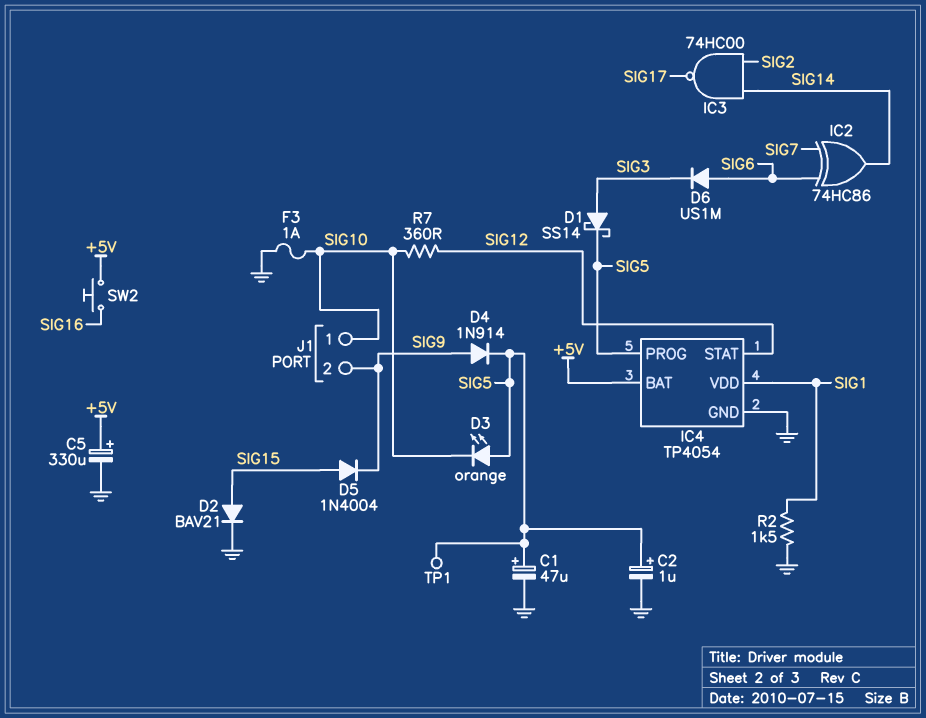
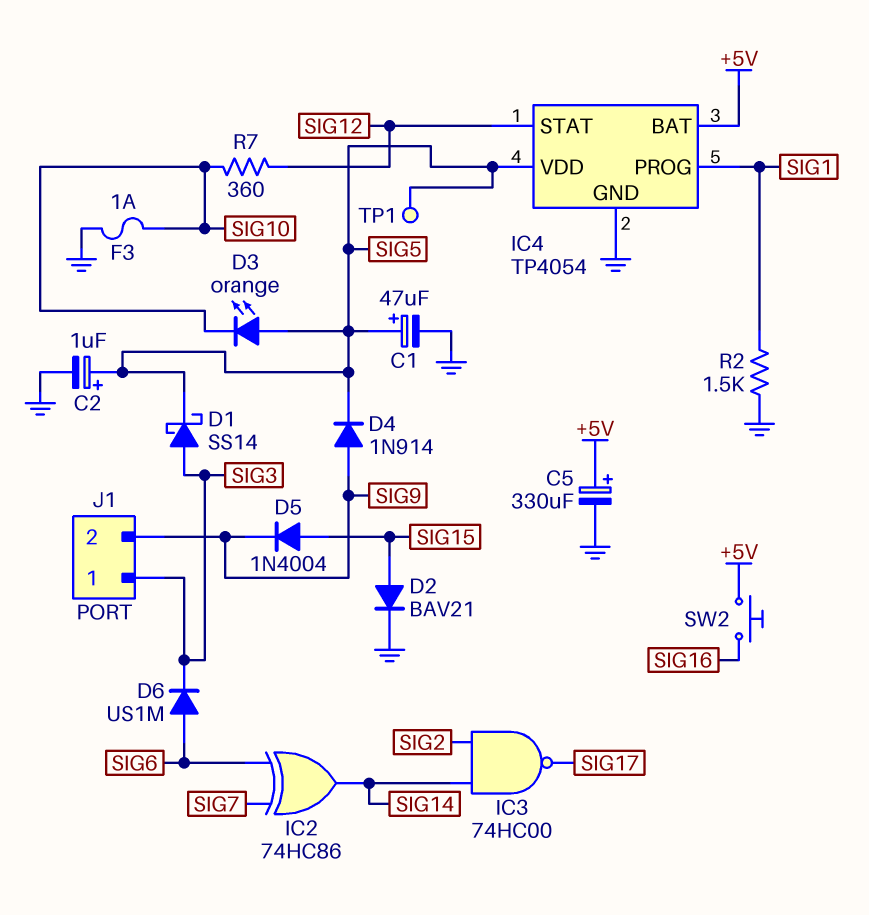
IC4 pin PROG: SIG5 -> SIG1
IC4 pin VDD: SIG1 -> SIG5
J1 pin 1: SIG10 -> SIG3

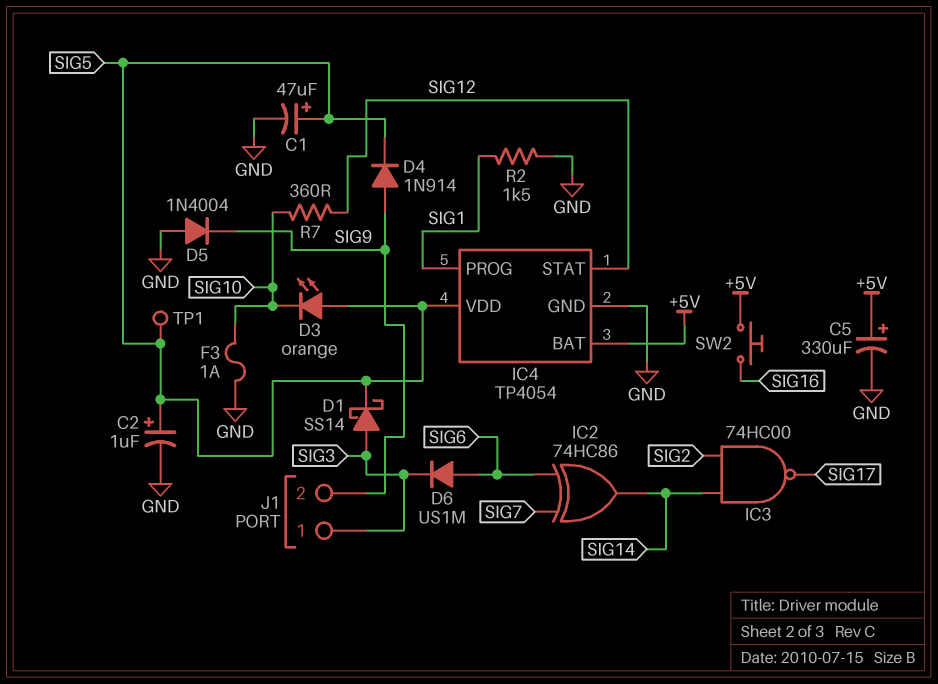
D2: diode BAV21 (A SIG15, K GND) -> none
D5: diode 1N4004 (A SIG15, K SIG9) -> diode 1N4004 (A GND, K SIG9)

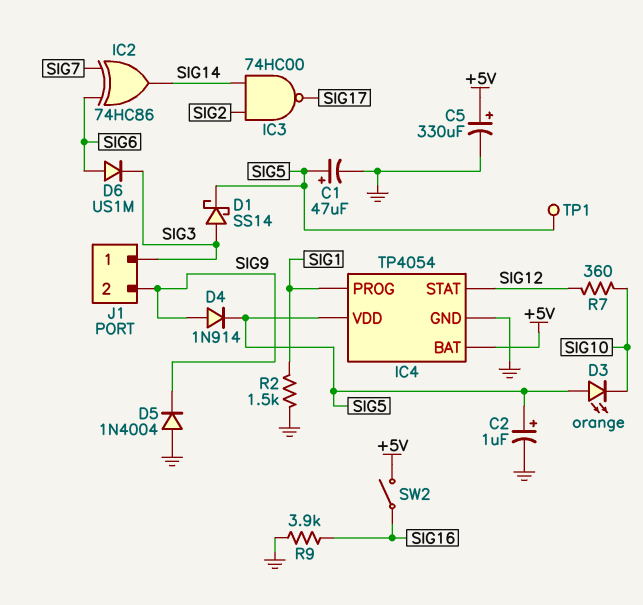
F3: 1A (GND, SIG10) -> none
R9: none -> 3.9k (GND, SIG16)
SW2: button (+5V, SIG16) -> switch (+5V, SIG16)

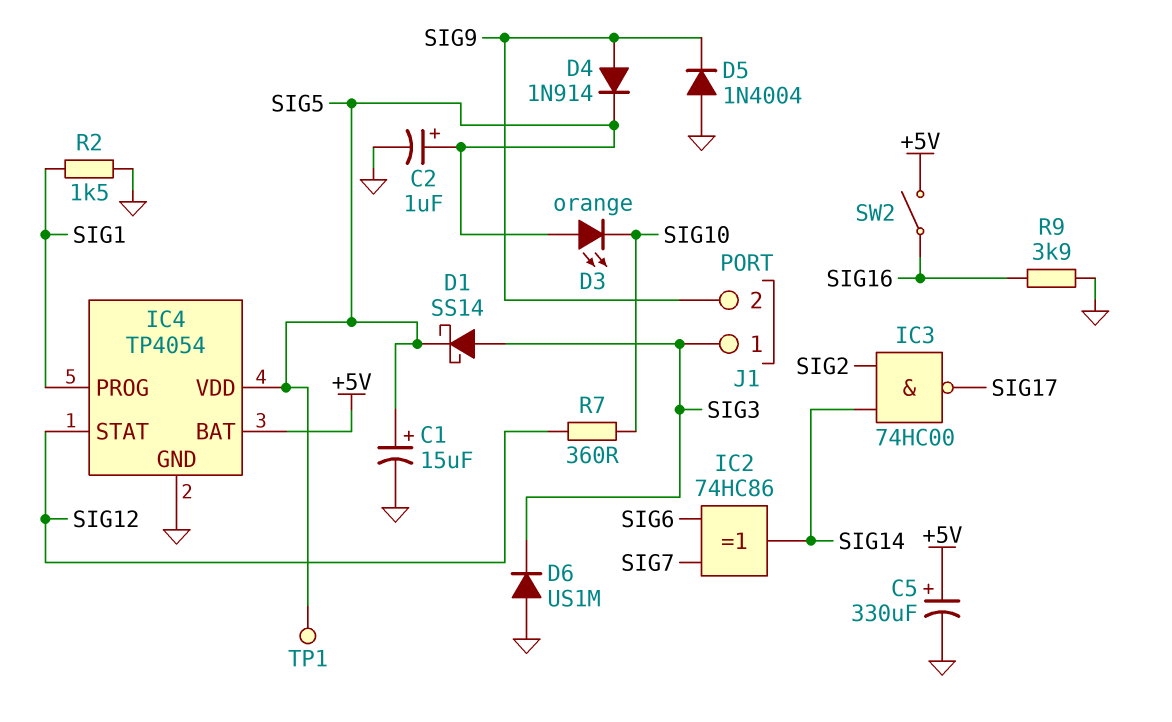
C1: 47uF (plus SIG5, minus GND) -> 15uF (plus SIG5, minus GND)
D6: diode US1M (A SIG6, K SIG3) -> diode US1M (A GND, K SIG3)

